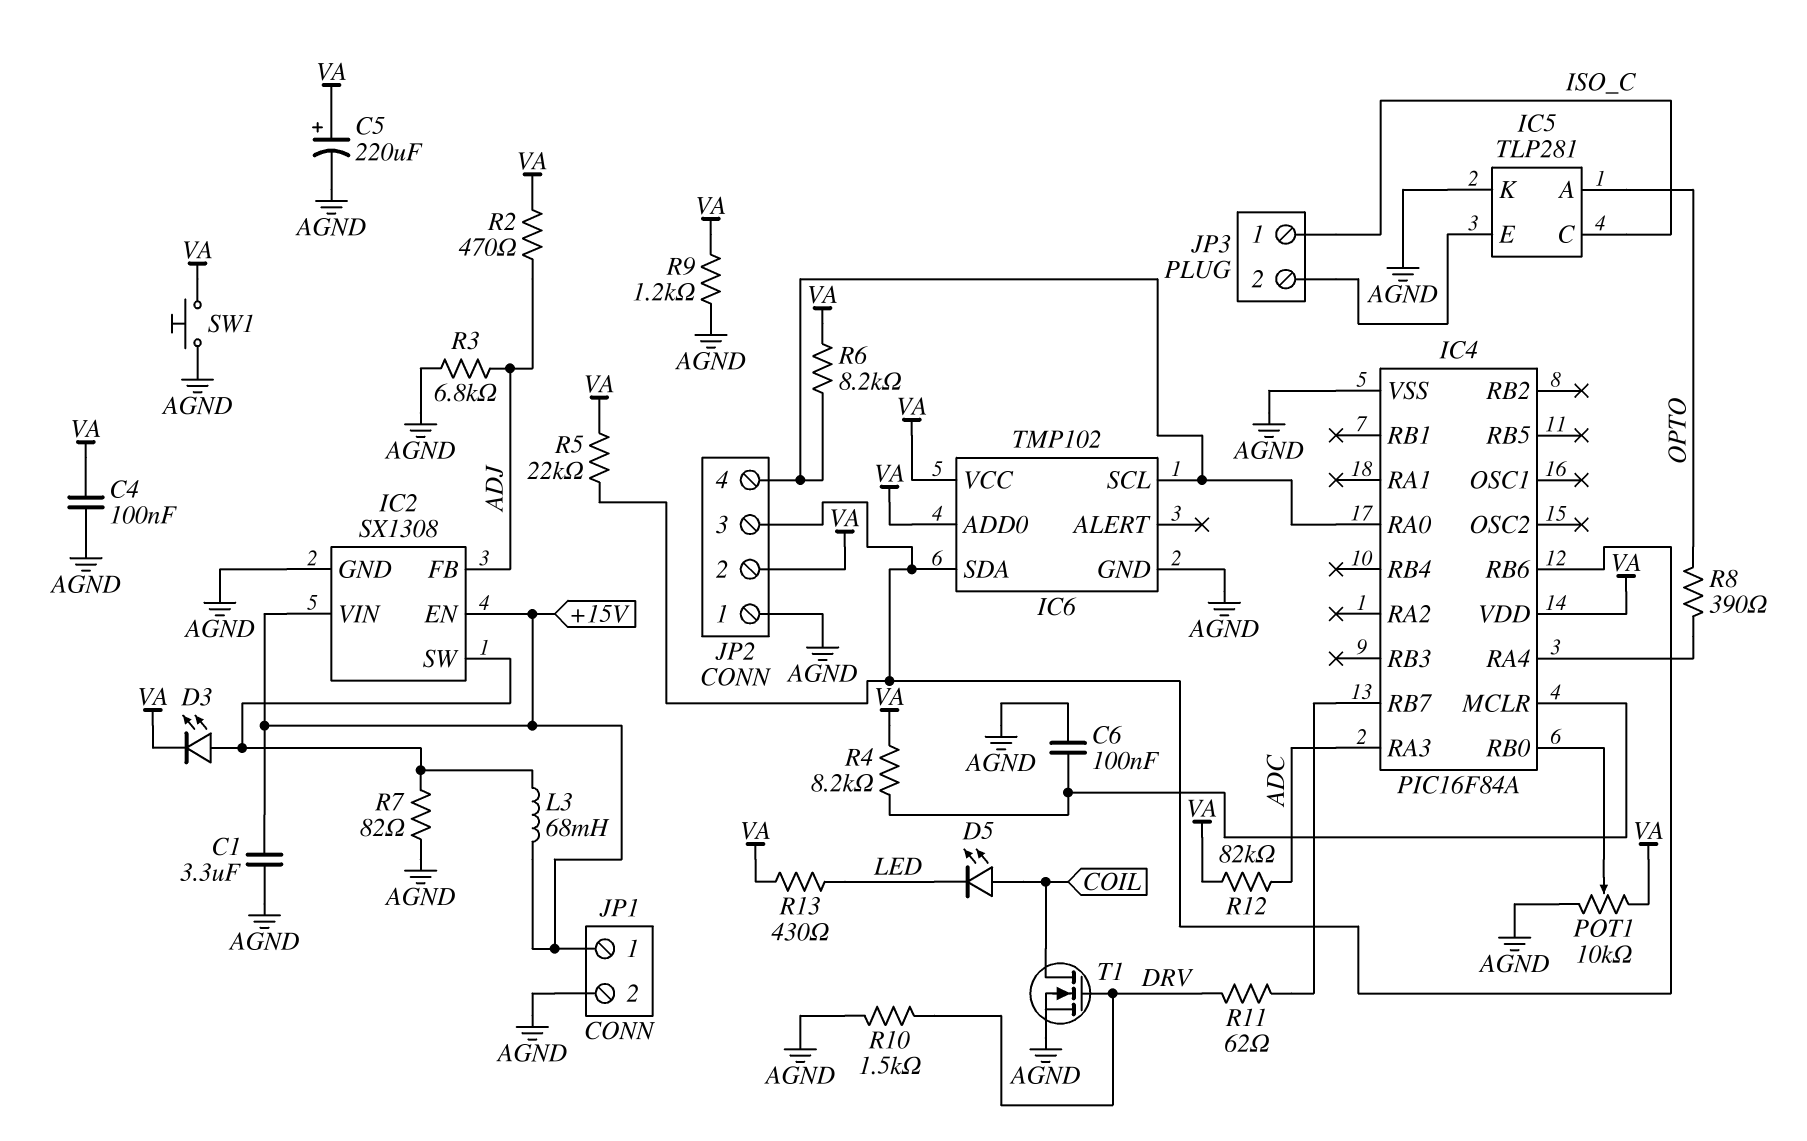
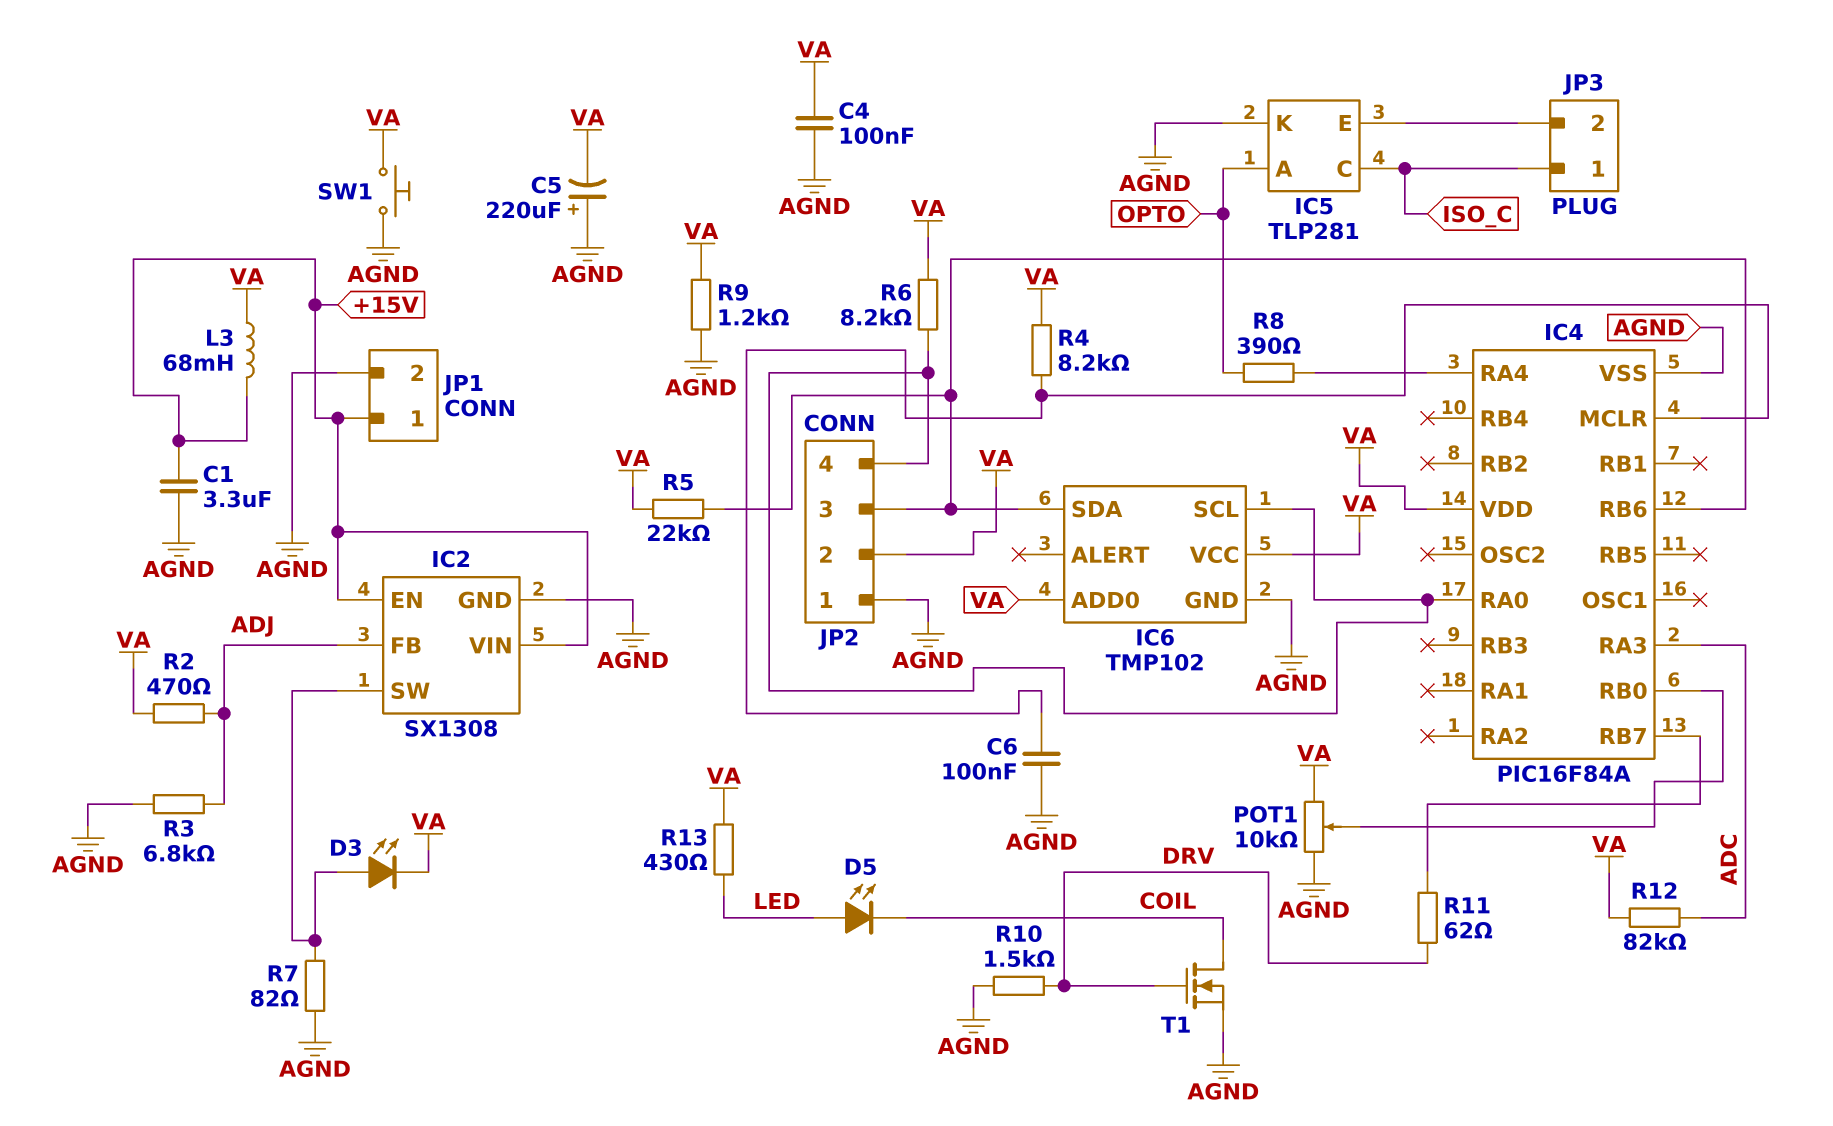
C5: 220uF (plus VA, minus AGND) -> 220uF (plus AGND, minus VA)
D5: LED (A COIL, K LED) -> LED (A LED, K COIL)
L3: 68mH (+15V, IC2/SW) -> 68mH (+15V, VA)

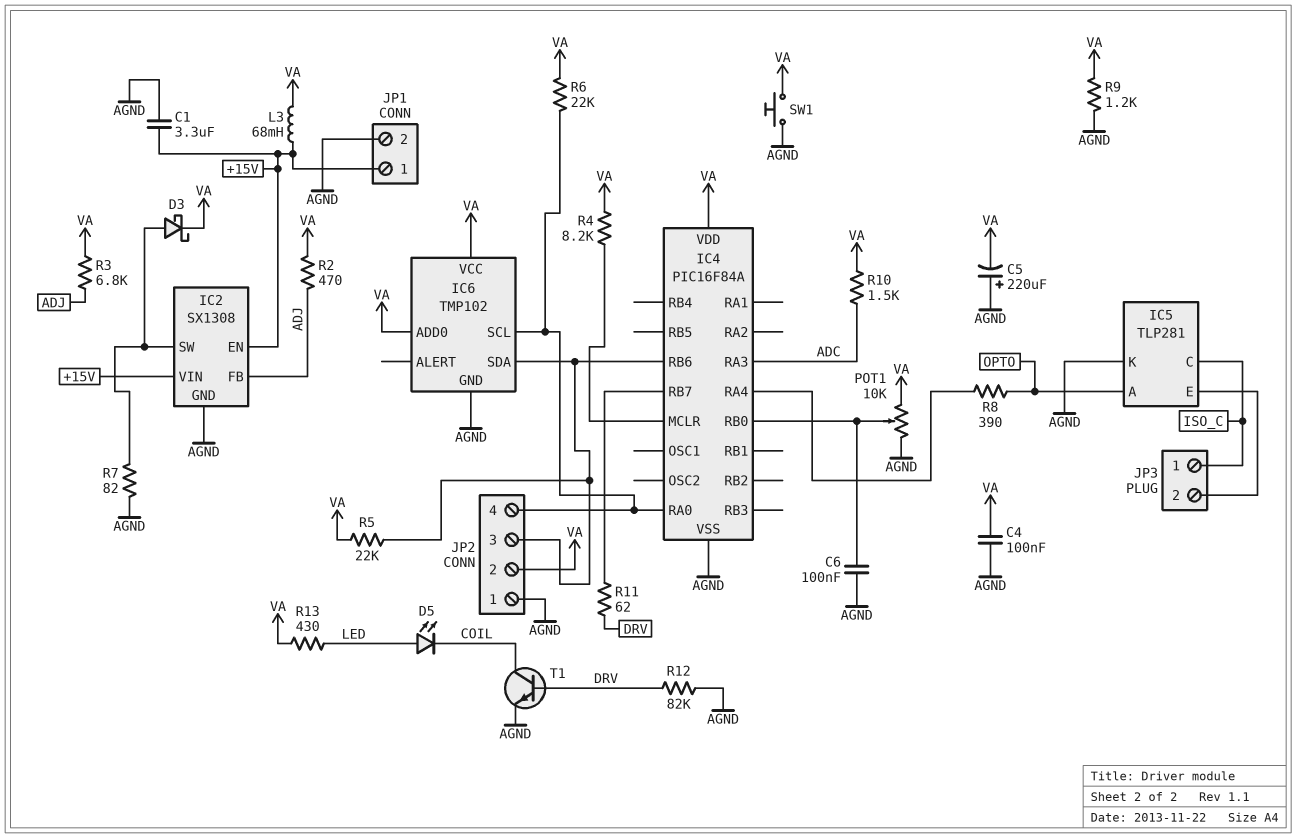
C6: 100nF (AGND, IC4/MCLR) -> 100nF (AGND, IC4/RB0)
D3: LED (A IC2/SW, K VA) -> schottky (A IC2/SW, K VA)
R3: 6.8k (ADJ, AGND) -> 6.8k (ADJ, VA)
R6: 8.2k (IC4/RA0, VA) -> 22k (IC4/RA0, VA)
R10: 1.5k (AGND, DRV) -> 1.5k (ADC, VA)
R12: 82k (ADC, VA) -> 82k (AGND, DRV)
T1: NMOS (G DRV, D COIL, S AGND) -> NPN (B DRV, C COIL, E AGND)

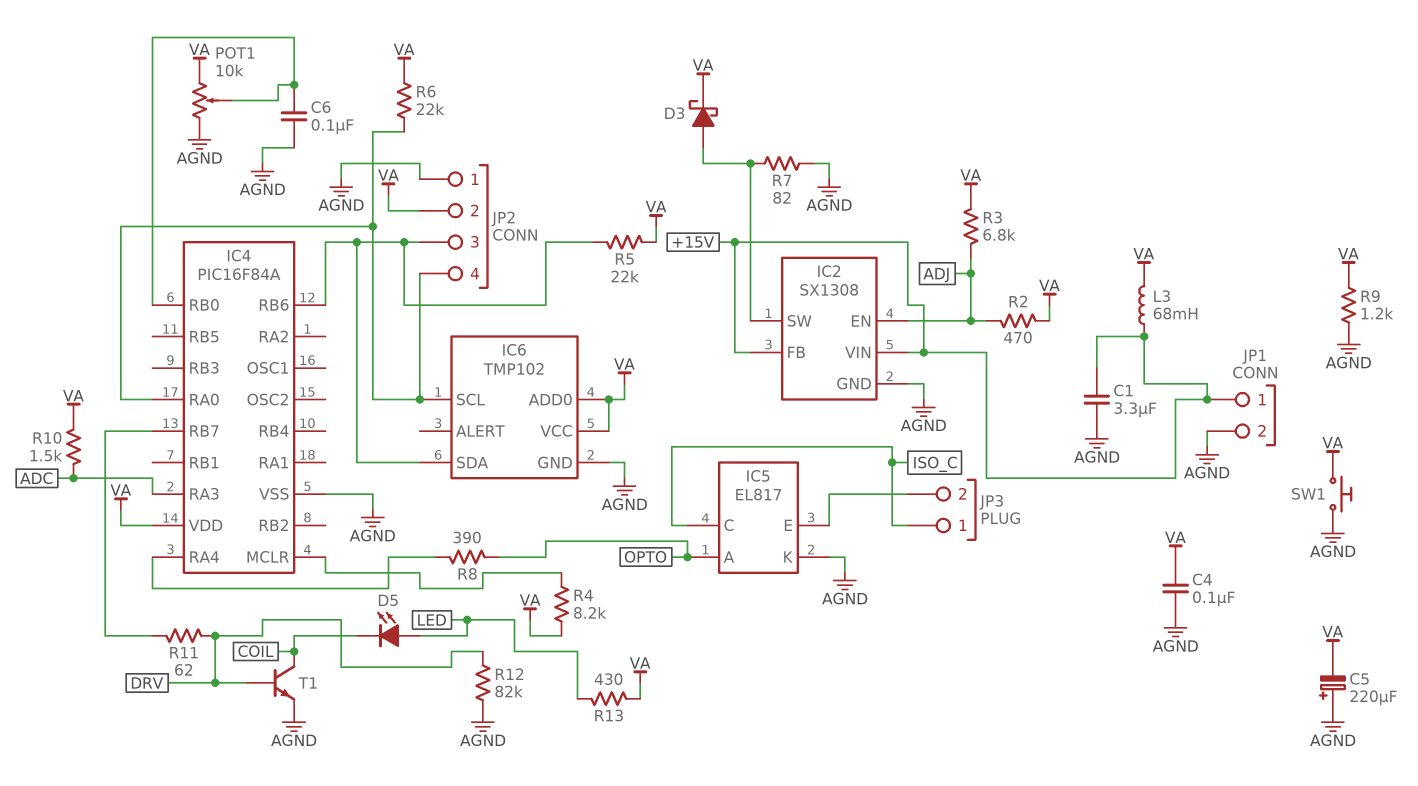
IC2 pin EN: +15V -> ADJ
IC2 pin FB: ADJ -> +15V
IC5: TLP281 -> EL817

